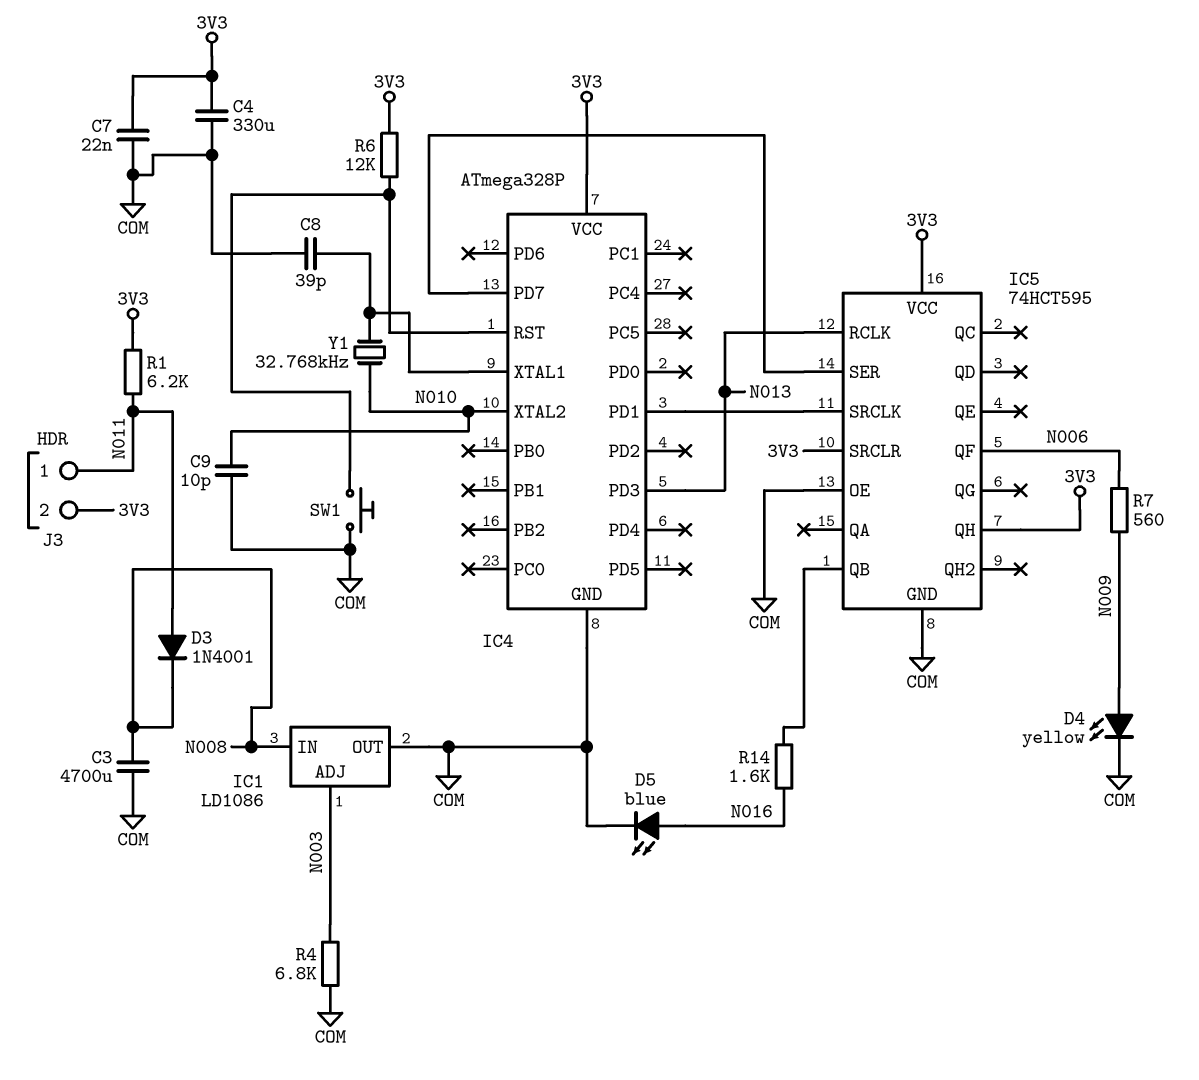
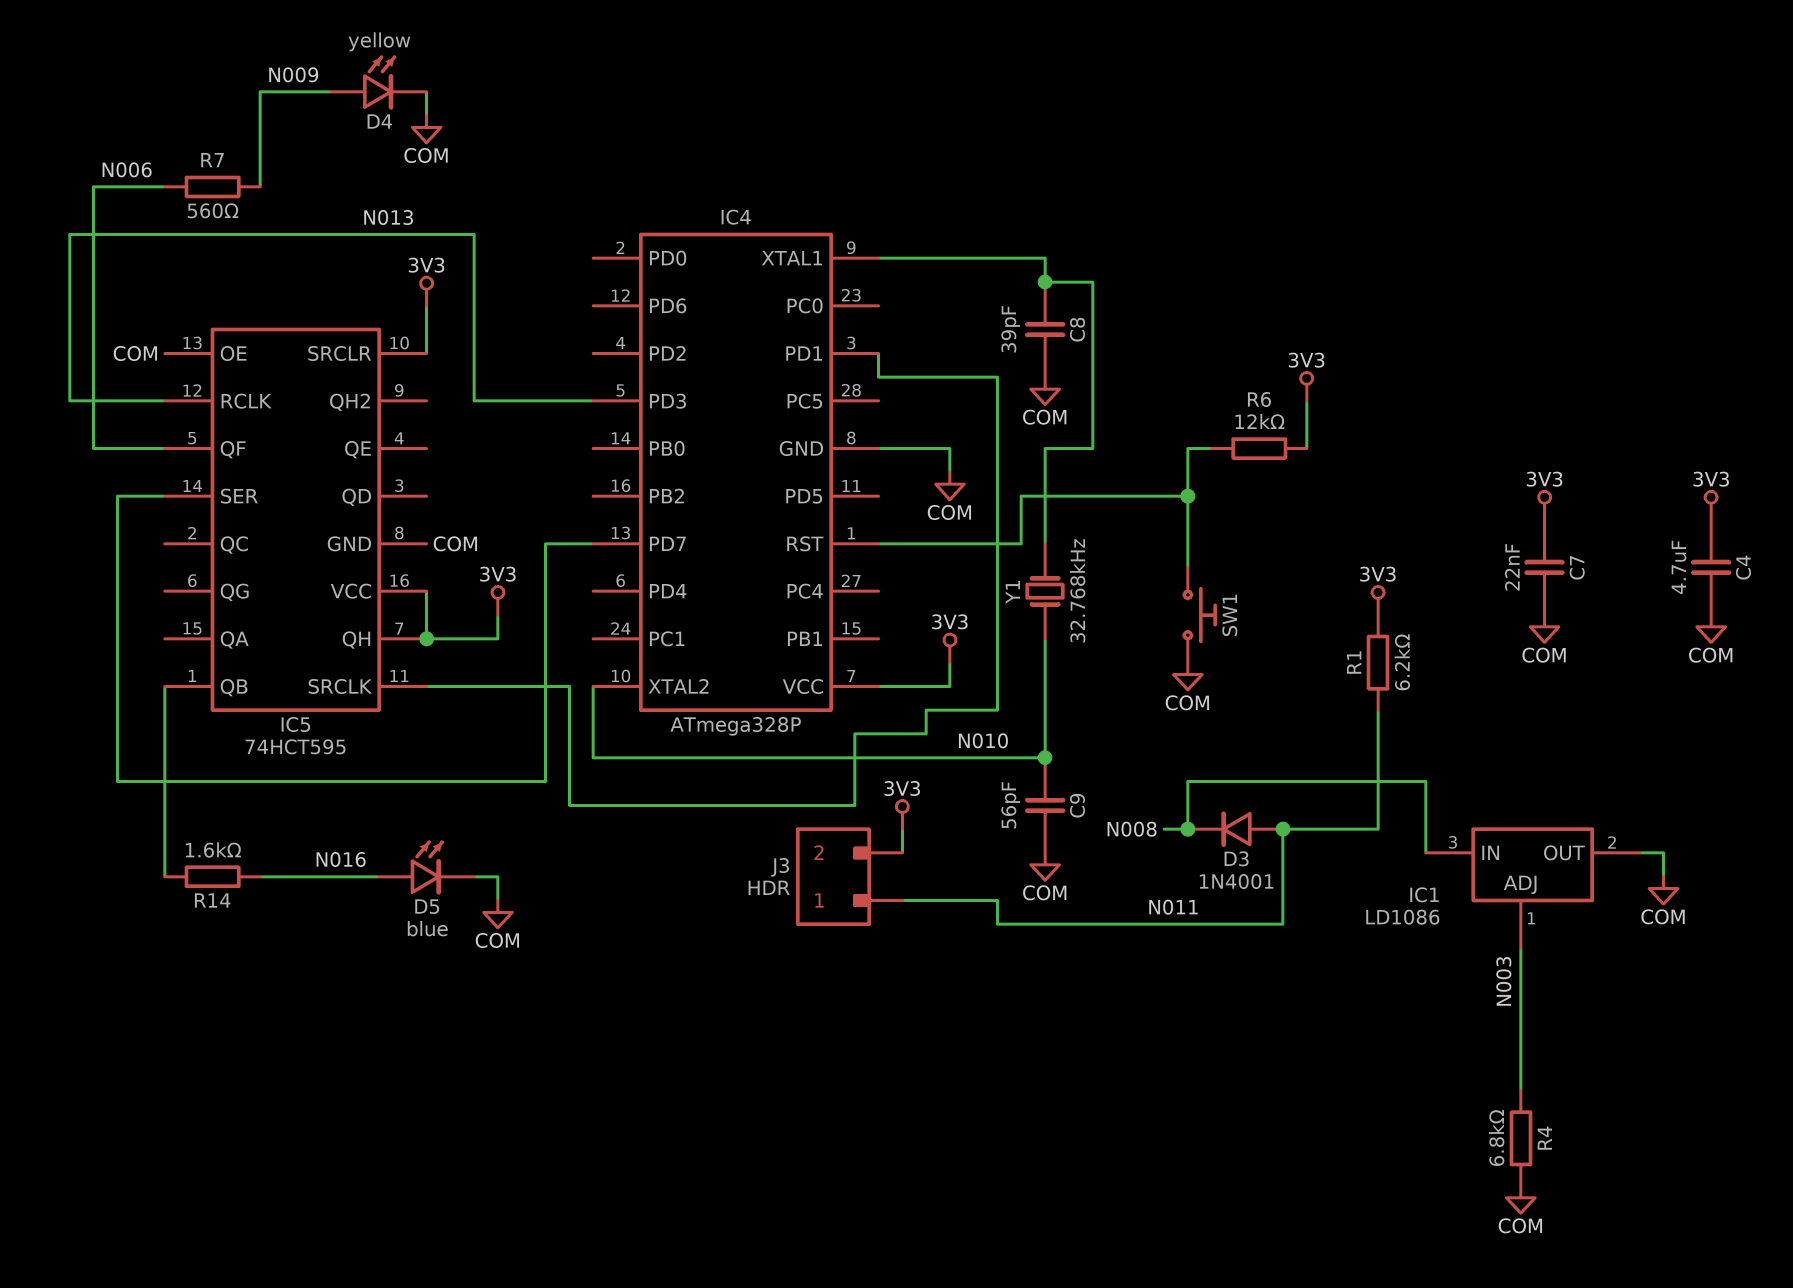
C3: 4700uF (COM, N008) -> none
C4: 330uF (3V3, COM) -> 4.7uF (3V3, COM)
C9: 10pF (COM, N010) -> 56pF (COM, N010)

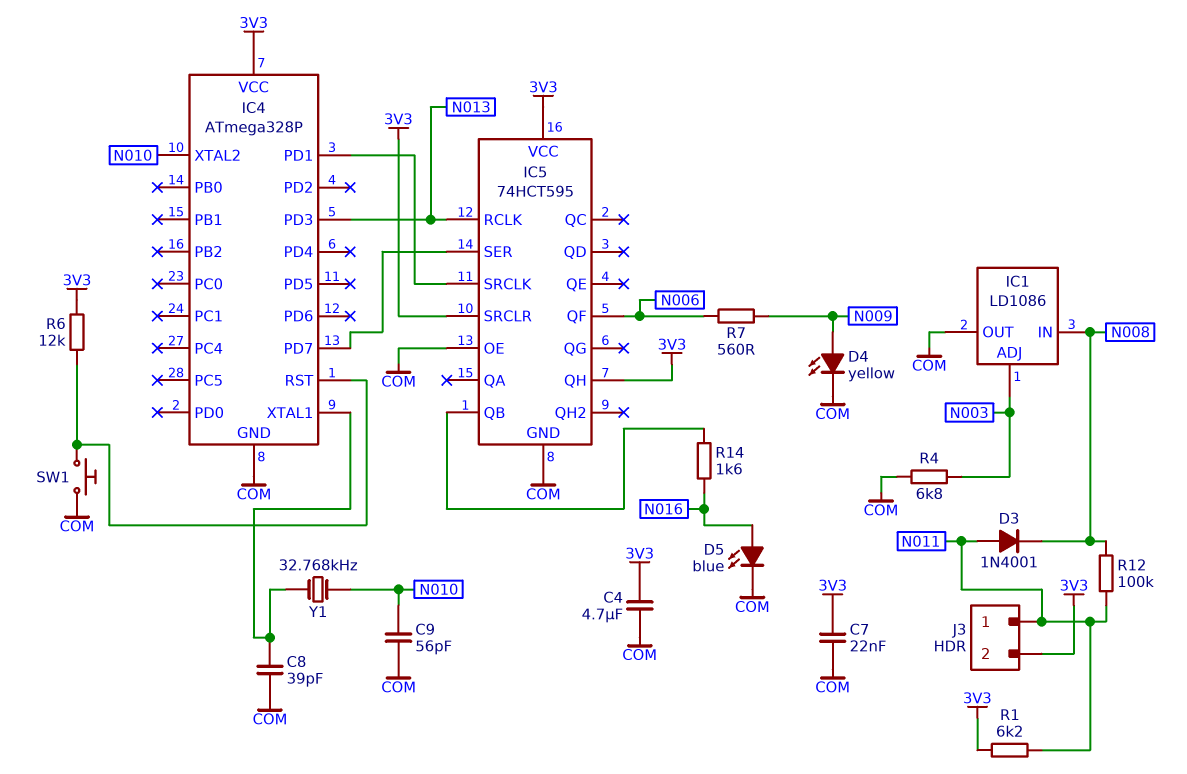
R12: none -> 100k (N008, N011)

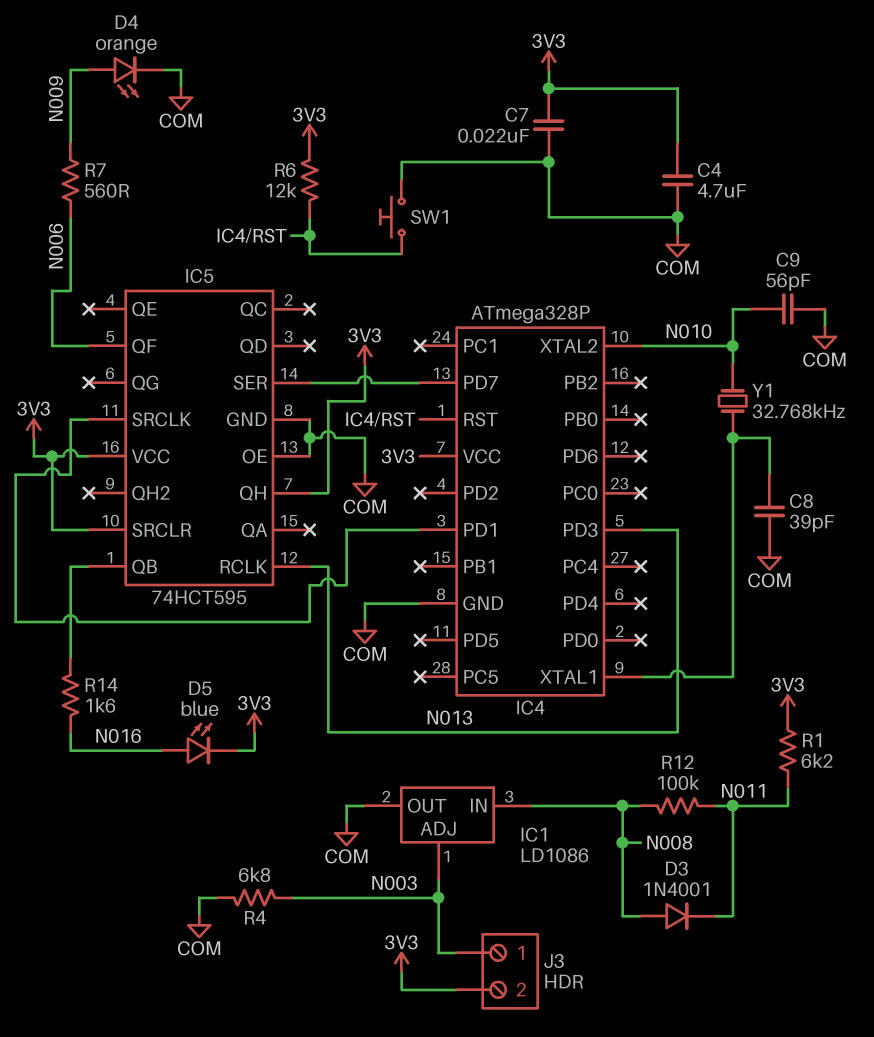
D3: diode 1N4001 (A N011, K N008) -> diode 1N4001 (A N008, K N011)
D4: LED yellow (A N009, K COM) -> LED orange (A N009, K COM)
D5: LED blue (A N016, K COM) -> LED blue (A N016, K 3V3)
J3 pin 1: N011 -> N003

